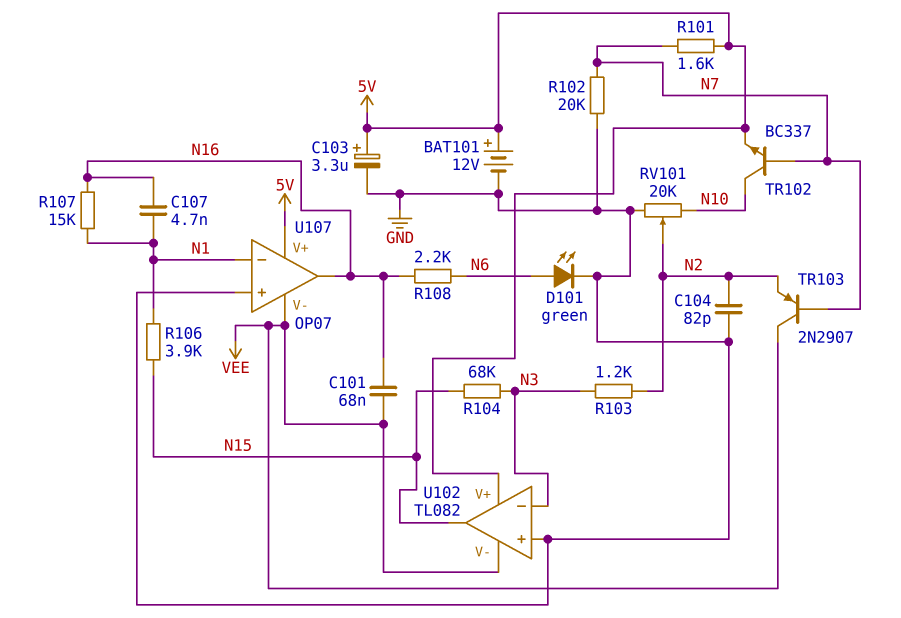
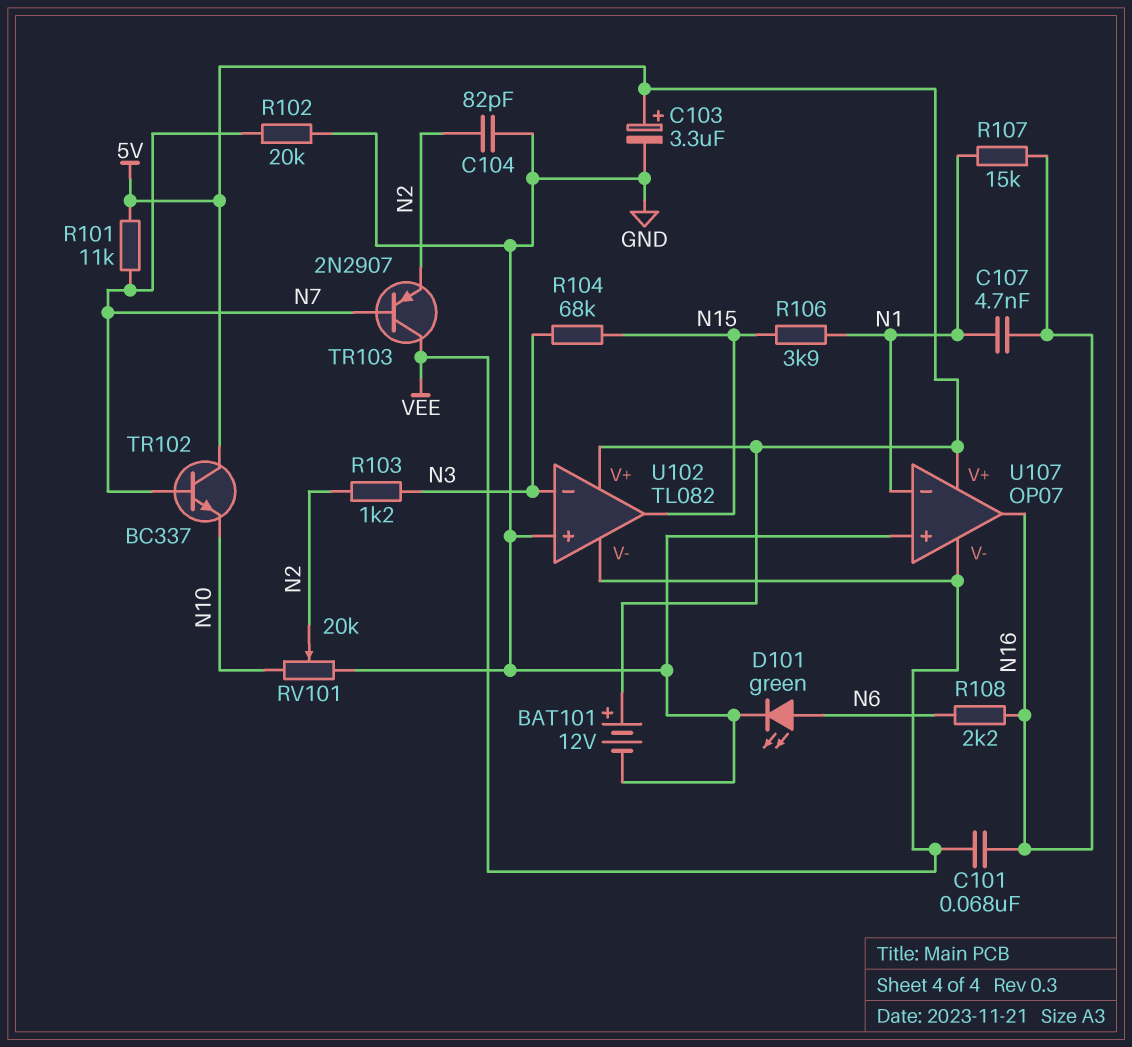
R101: 1.6k (5V, N7) -> 11k (5V, N7)
TR102: NPN BC337 (B N7, C N10, E 5V) -> NPN BC337 (B N7, C 5V, E N10)

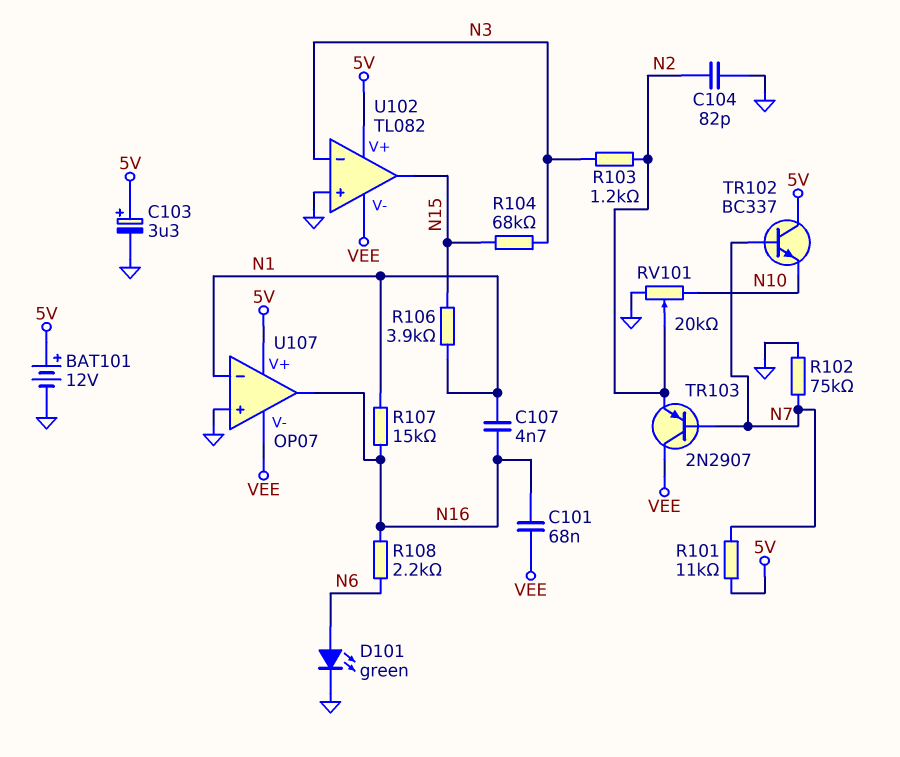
R102: 20k (GND, N7) -> 75k (GND, N7)

